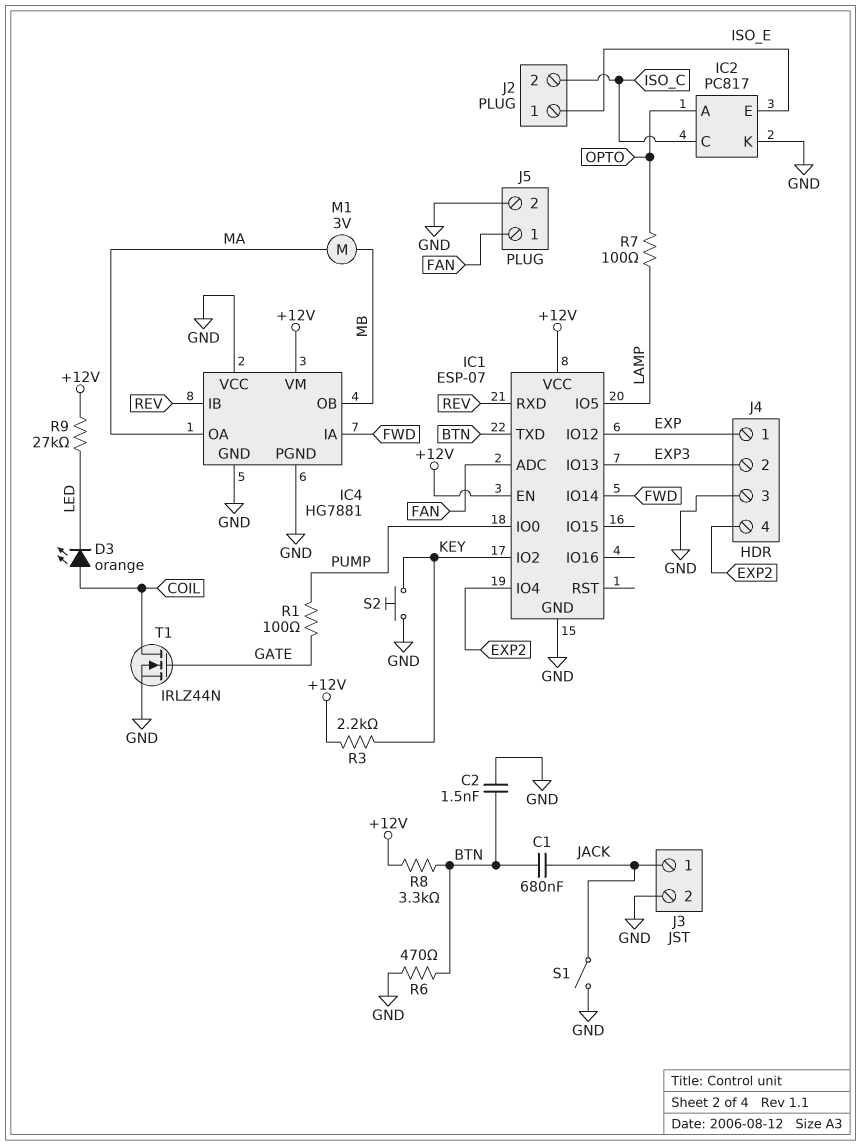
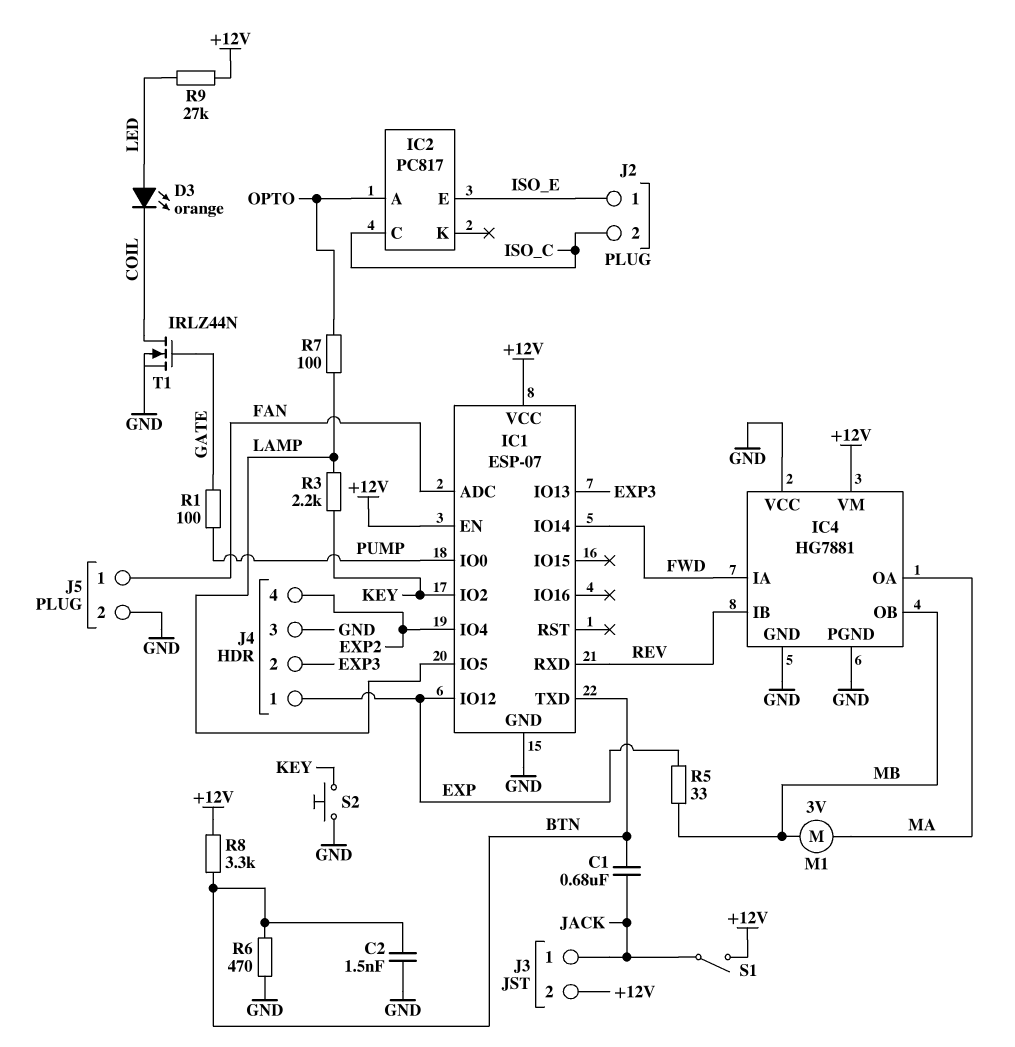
D3: LED orange (A COIL, K LED) -> LED orange (A LED, K COIL)
IC2 pin K: GND -> none
J3 pin 2: GND -> +12V
R3: 2.2k (+12V, KEY) -> 2.2k (KEY, LAMP)
R5: none -> 33 (EXP, MB)
S1: switch (GND, JACK) -> switch (+12V, JACK)

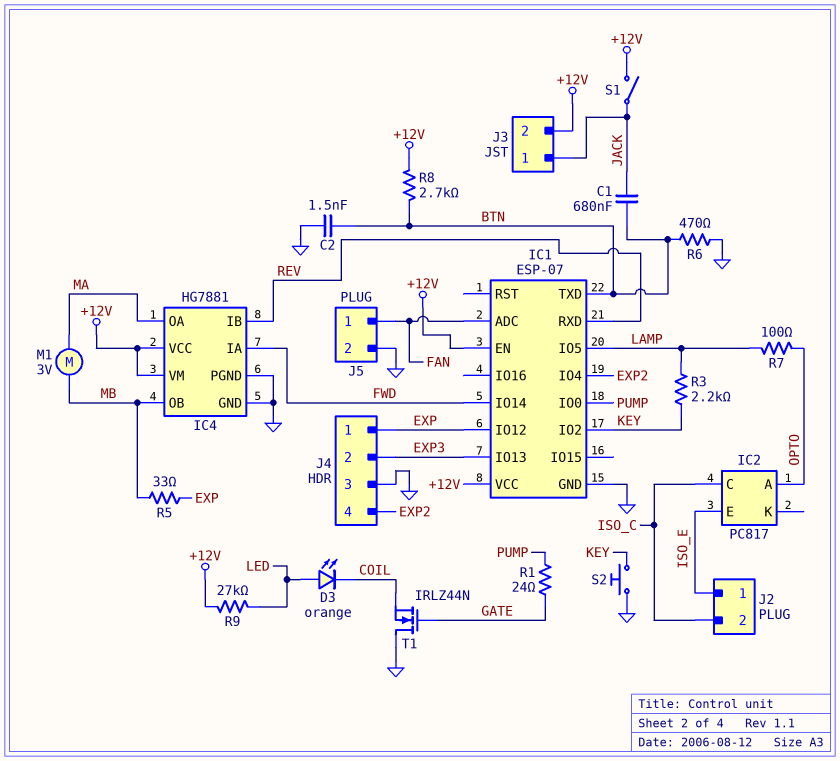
IC4 pin VCC: GND -> +12V
R1: 100 (GATE, PUMP) -> 24 (GATE, PUMP)
R8: 3.3k (+12V, BTN) -> 2.7k (+12V, BTN)
T1: NMOS IRLZ44N (G GATE, D COIL, S GND) -> NMOS IRLZ44N (G GATE, D GND, S COIL)

